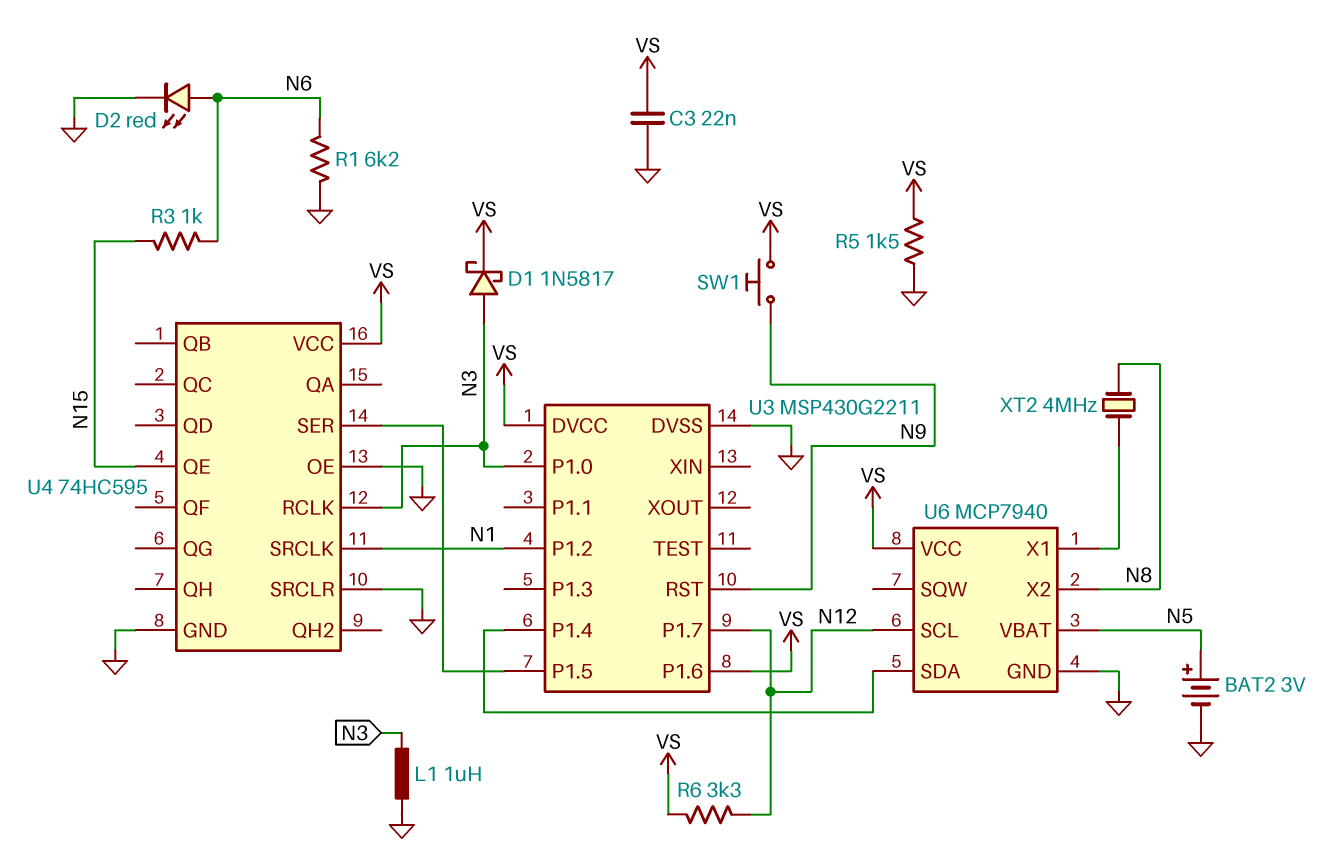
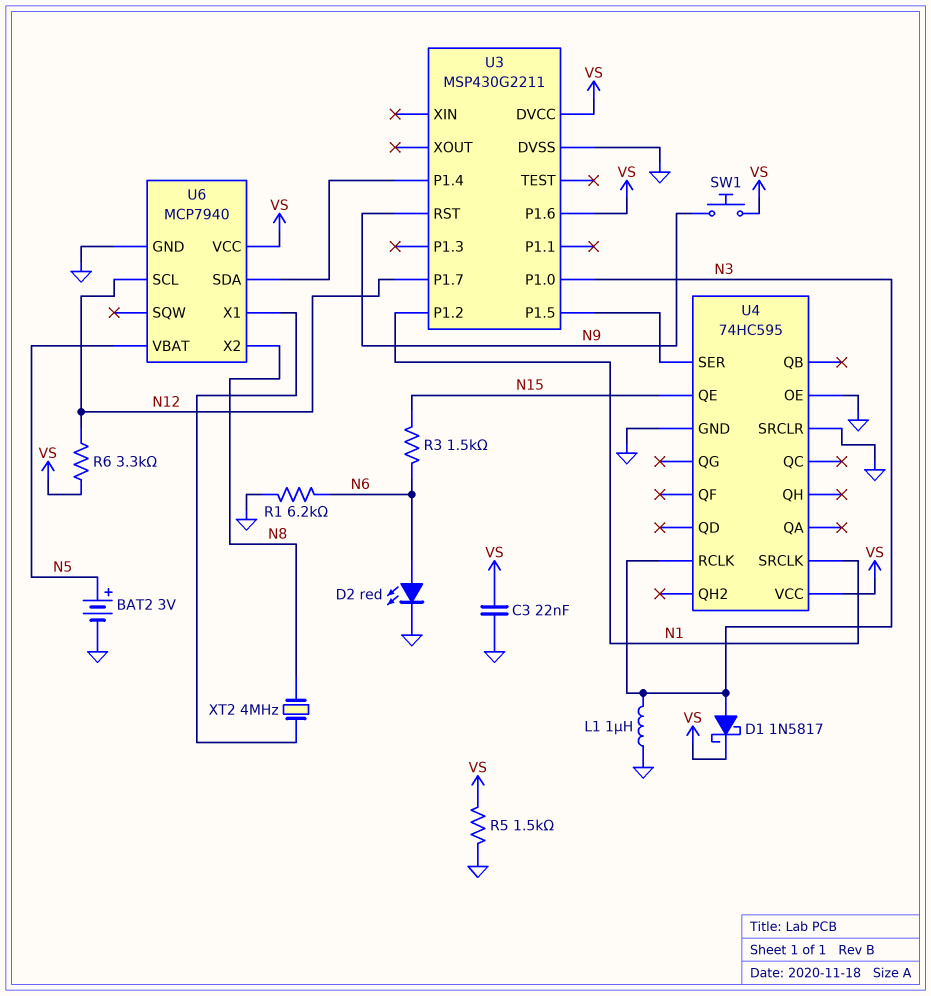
R3: 1k (N6, N15) -> 1.5k (N6, N15)

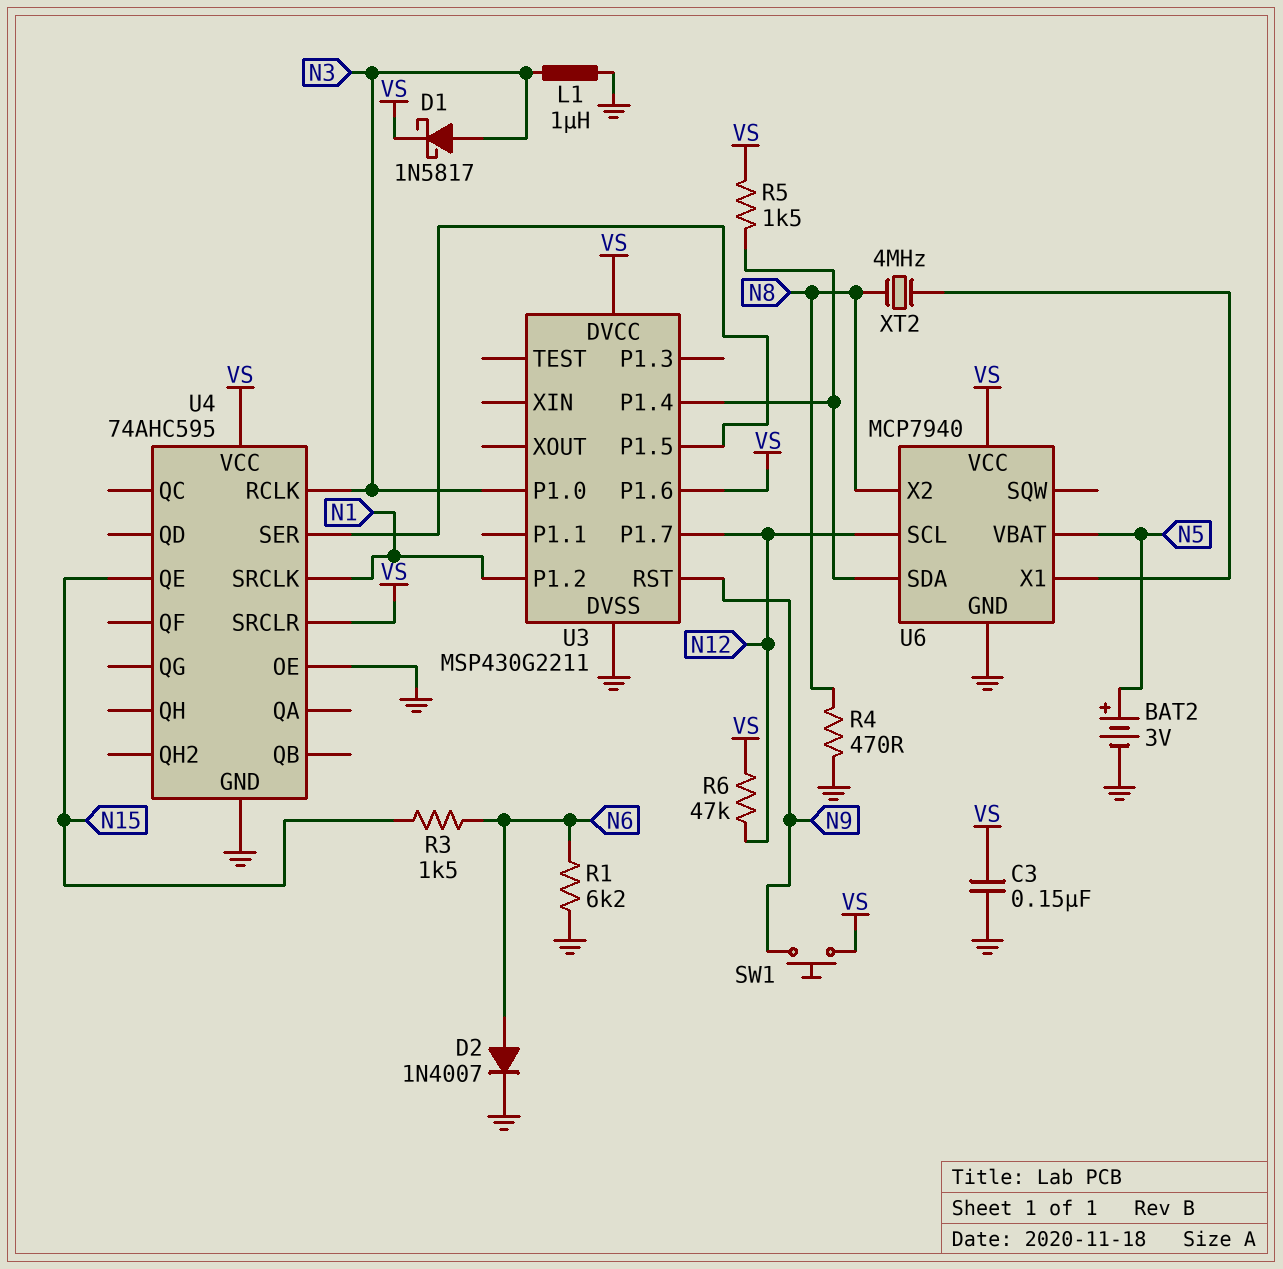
C3: 22nF (GND, VS) -> 150nF (GND, VS)
D2: LED red (A N6, K GND) -> diode 1N4007 (A N6, K GND)
R4: none -> 470 (GND, N8)
R5: 1.5k (GND, VS) -> 1.5k (U3/P1.4, VS)
R6: 3.3k (N12, VS) -> 47k (N12, VS)
U4: 74HC595 -> 74AHC595
U4 pin SRCLR: GND -> VS

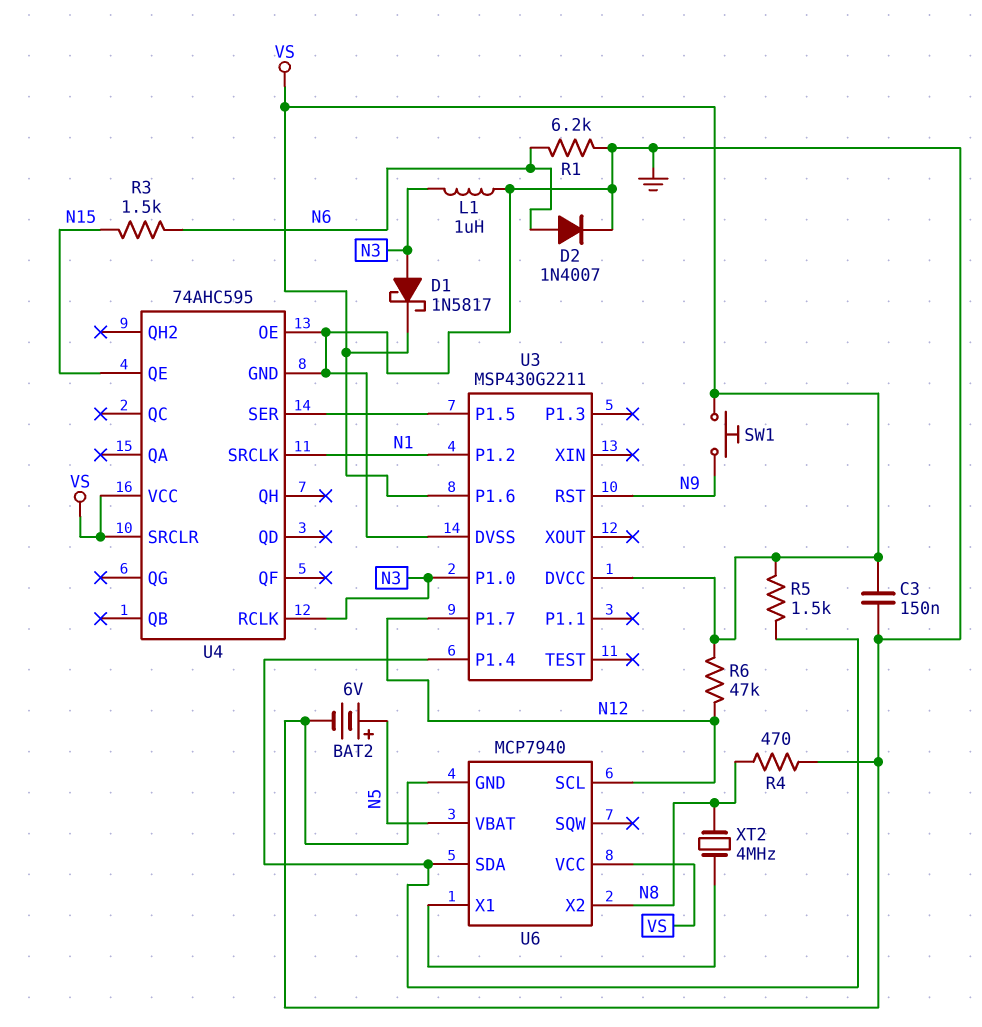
BAT2: 3V (plus N5, minus GND) -> 6V (plus N5, minus GND)

